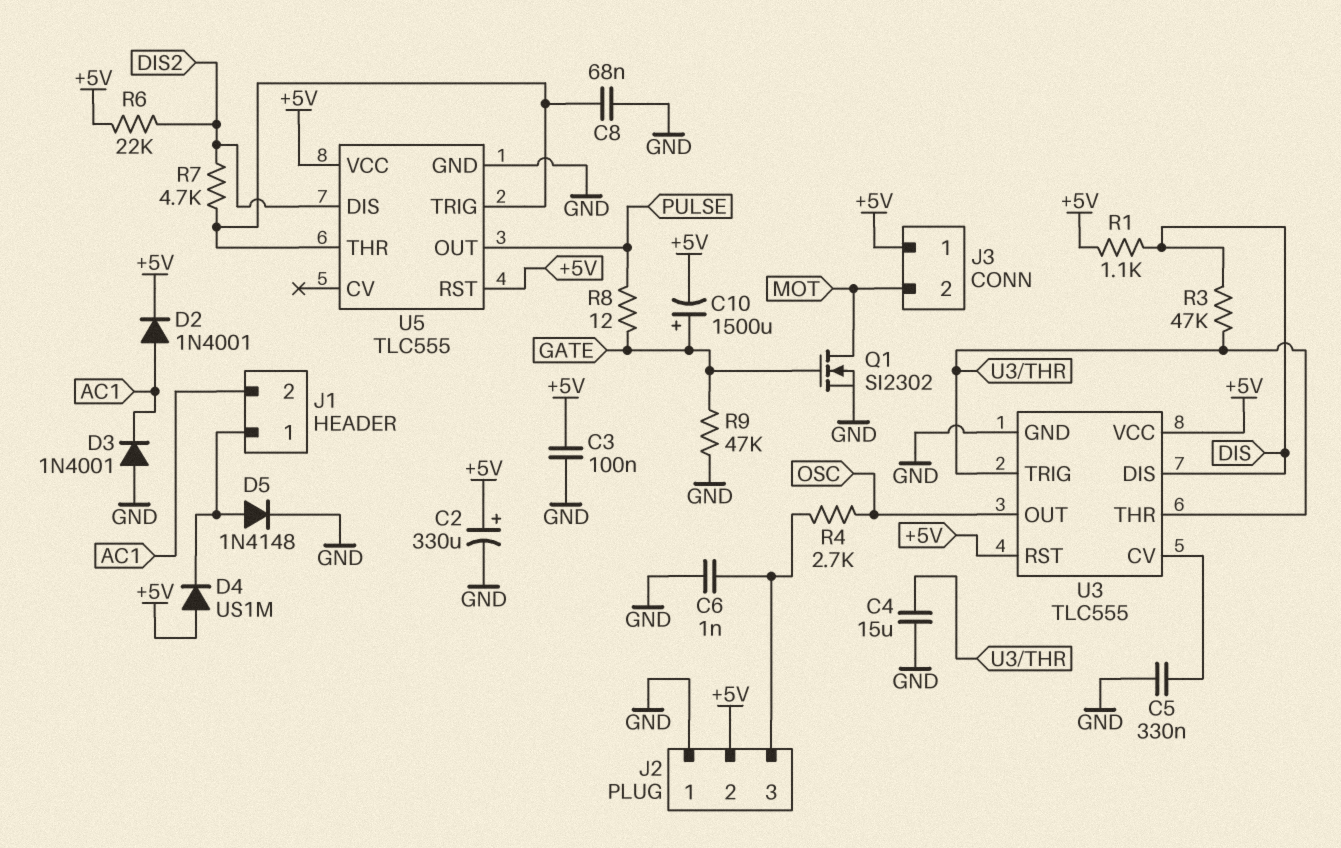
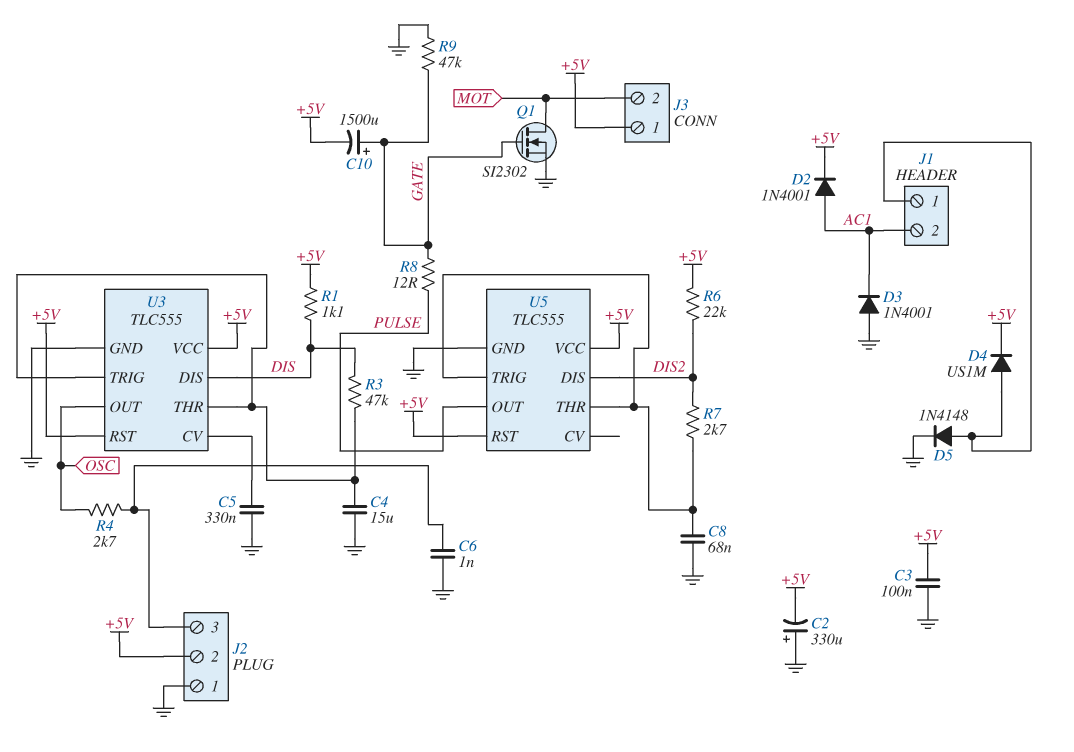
C2: 330uF (plus +5V, minus GND) -> 330uF (plus GND, minus +5V)
D4: diode US1M (A +5V, K J1/1) -> diode US1M (A J1/1, K +5V)
R7: 4.7k (DIS2, U5/THR) -> 2.7k (DIS2, U5/THR)

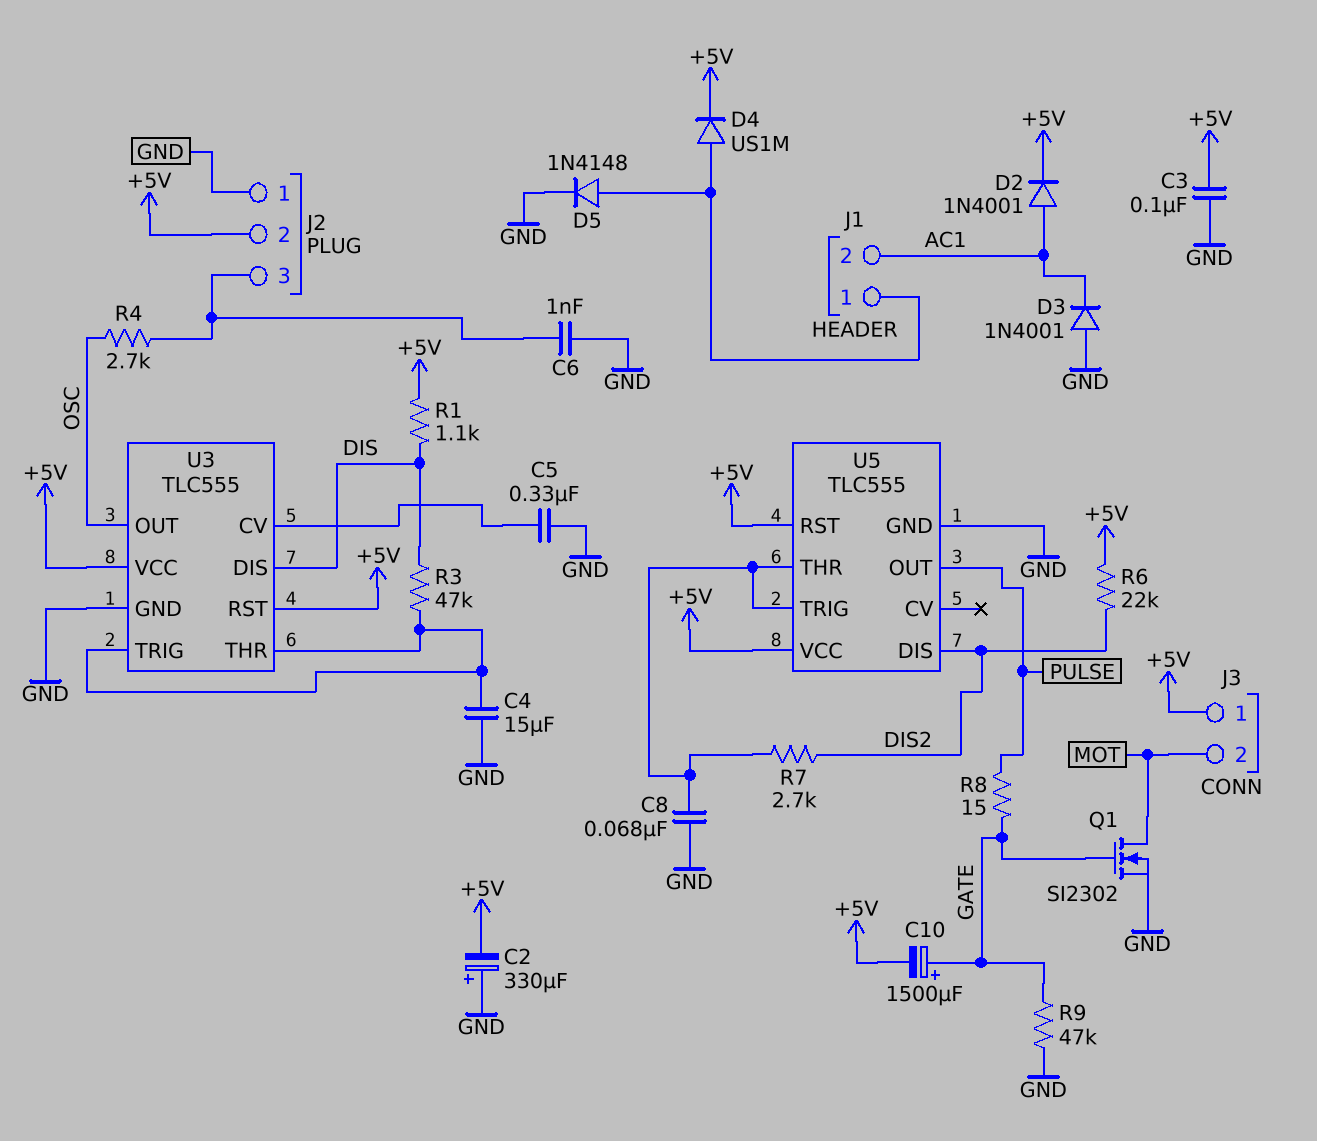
R8: 12 (GATE, PULSE) -> 15 (GATE, PULSE)

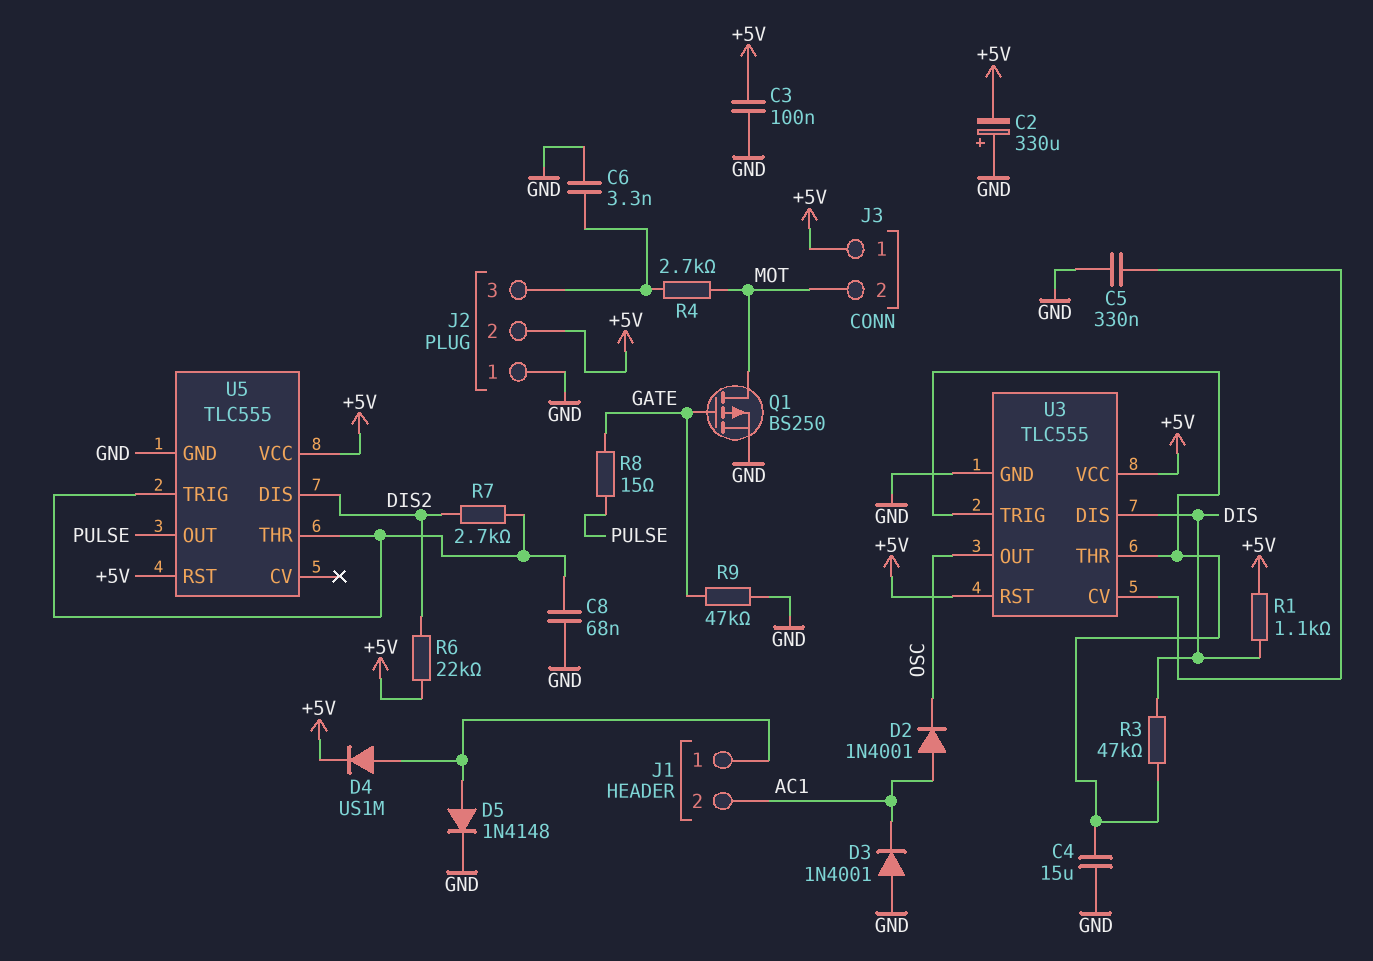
C6: 1nF (GND, J2/3) -> 3.3nF (GND, J2/3)
C10: 1500uF (plus GATE, minus +5V) -> none
D2: diode 1N4001 (A AC1, K +5V) -> diode 1N4001 (A AC1, K OSC)
Q1: NMOS SI2302 (G GATE, D MOT, S GND) -> PMOS BS250 (G GATE, D MOT, S GND)
R4: 2.7k (J2/3, OSC) -> 2.7k (J2/3, MOT)

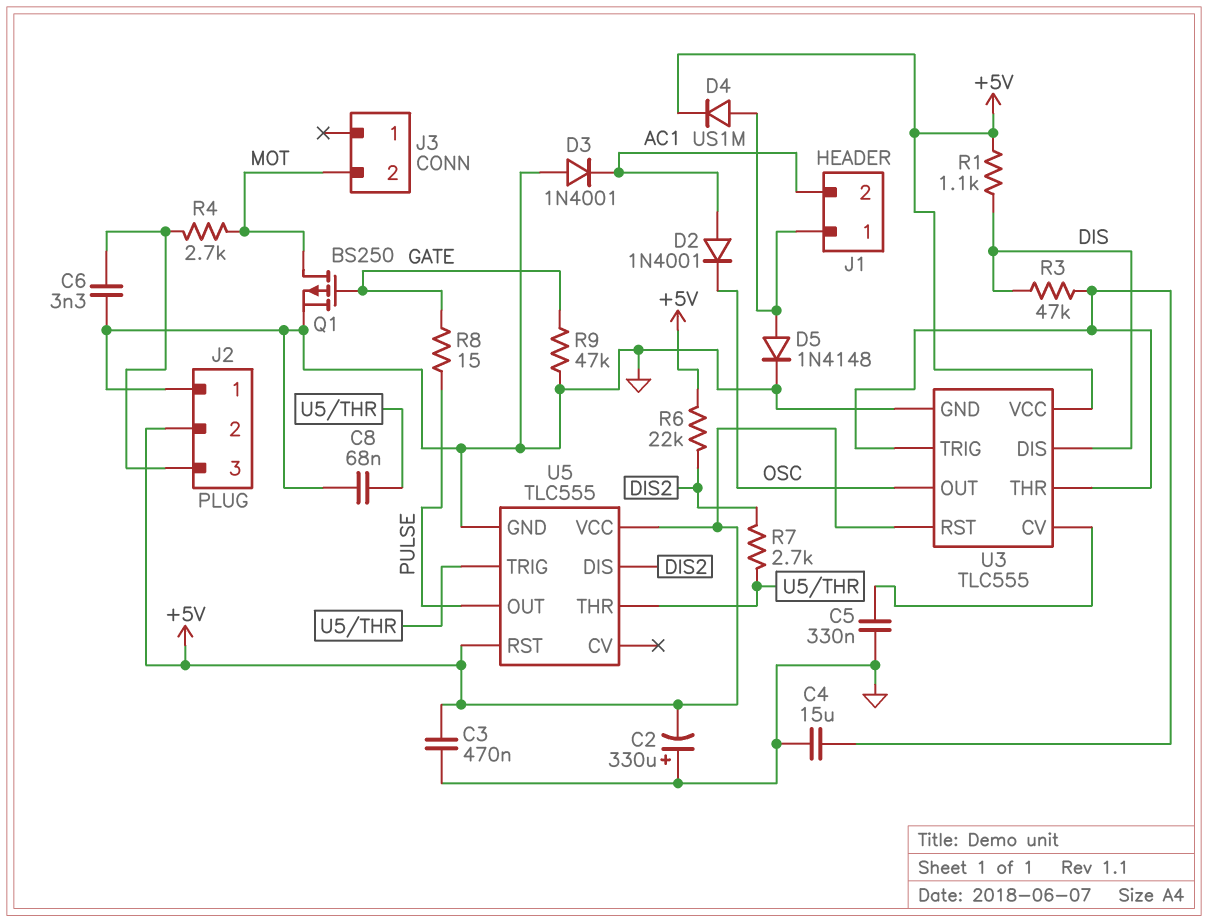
C3: 100nF (+5V, GND) -> 470nF (+5V, GND)
J3 pin 1: +5V -> none

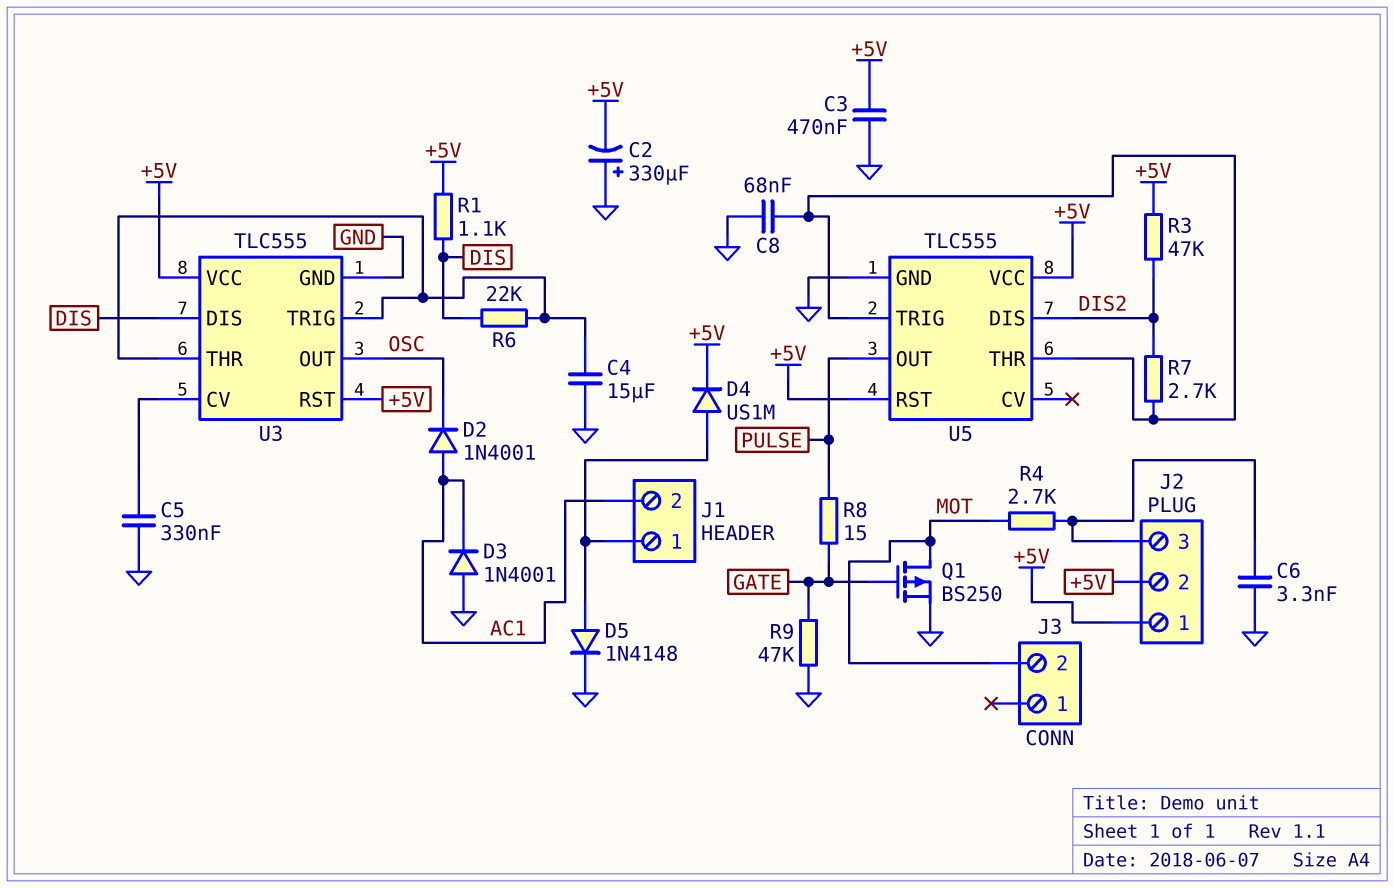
J2 pin 1: GND -> +5V
R3: 47k (DIS, U3/THR) -> 47k (+5V, DIS2)
R6: 22k (+5V, DIS2) -> 22k (DIS, U3/THR)

